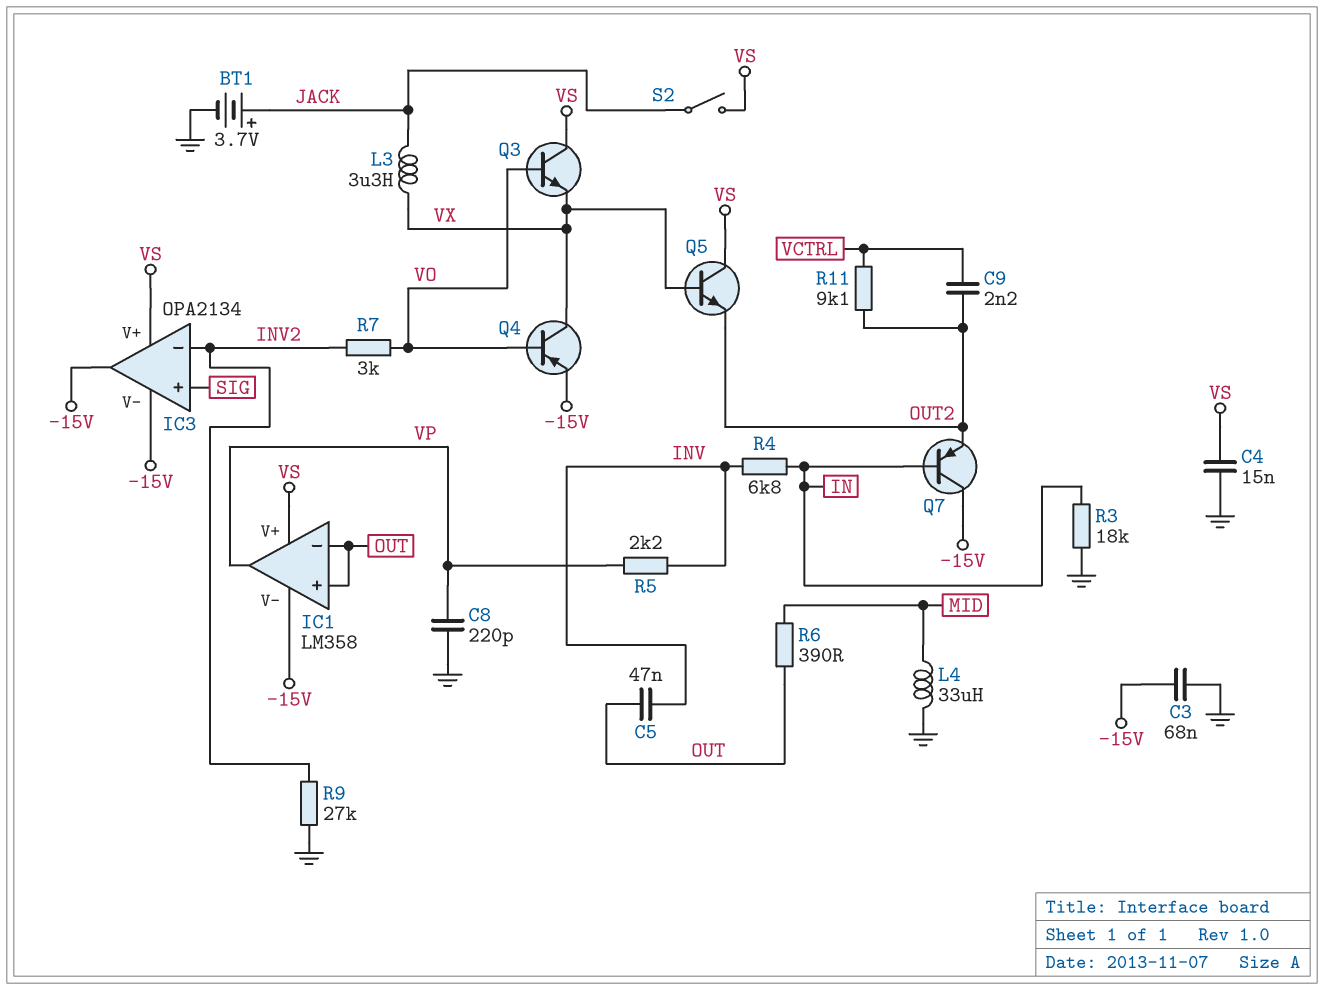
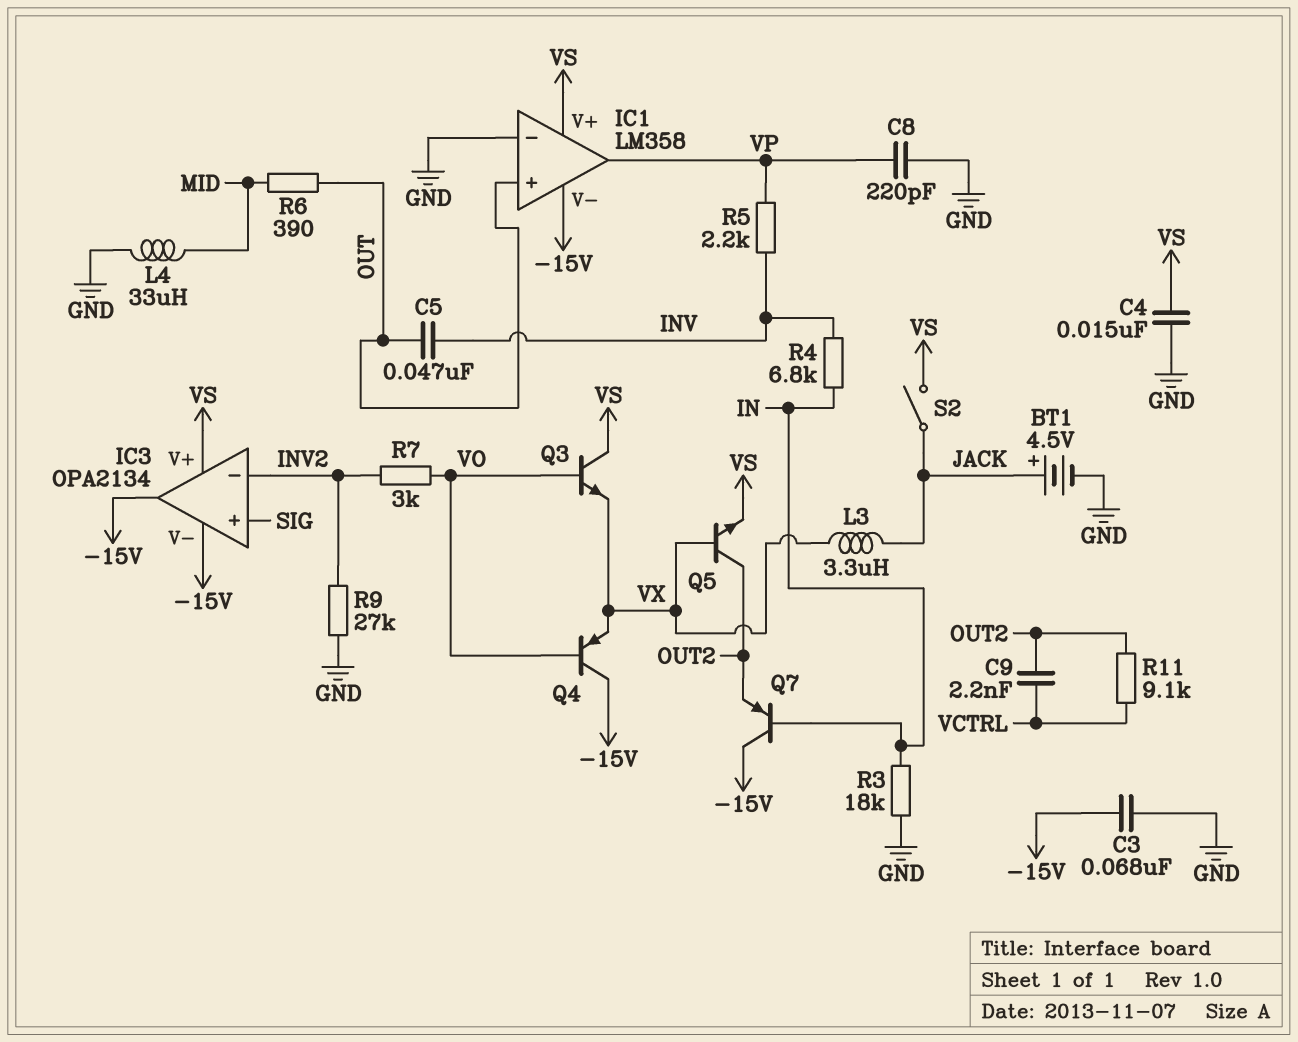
BT1: 3.7V (plus JACK, minus GND) -> 4.5V (plus JACK, minus GND)
IC1 pin in-: OUT -> GND
Q4: PNP (B VO, C VX, E -15V) -> PNP (B VO, C -15V, E VX)
Q5: NPN (B VX, C VS, E OUT2) -> NPN (B VX, C OUT2, E VS)

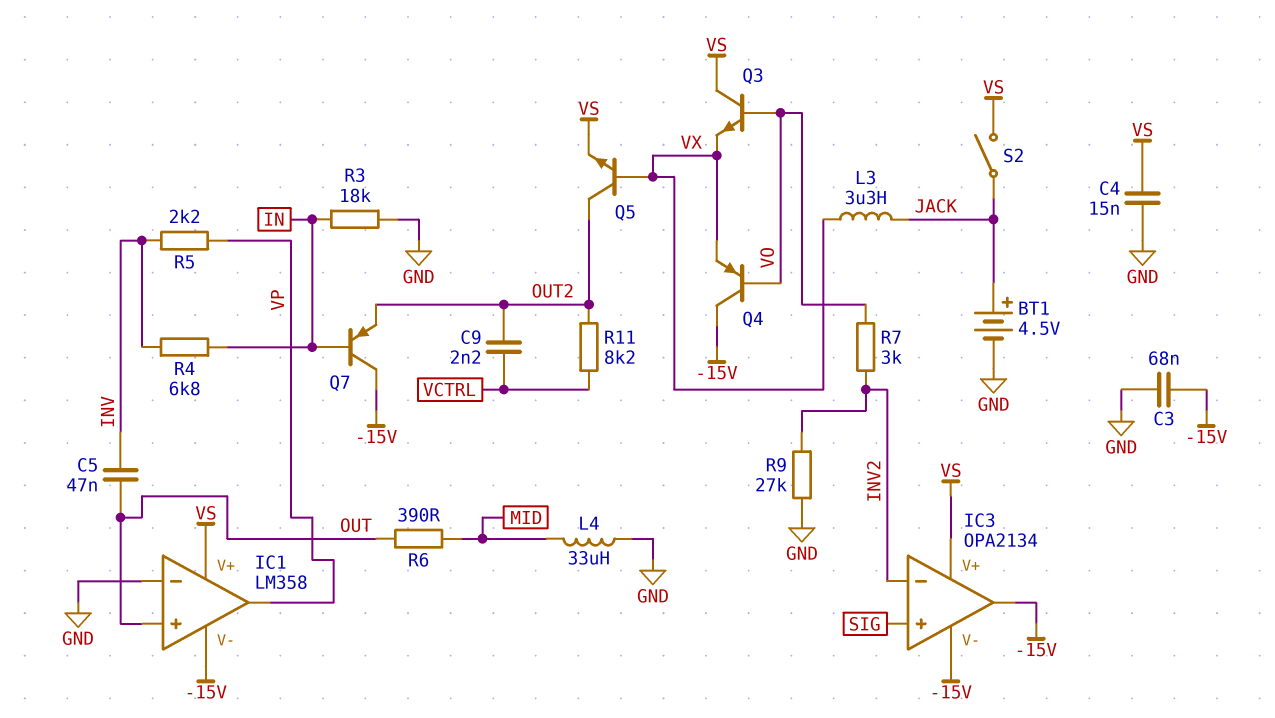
C8: 220pF (GND, VP) -> none
R11: 9.1k (OUT2, VCTRL) -> 8.2k (OUT2, VCTRL)

